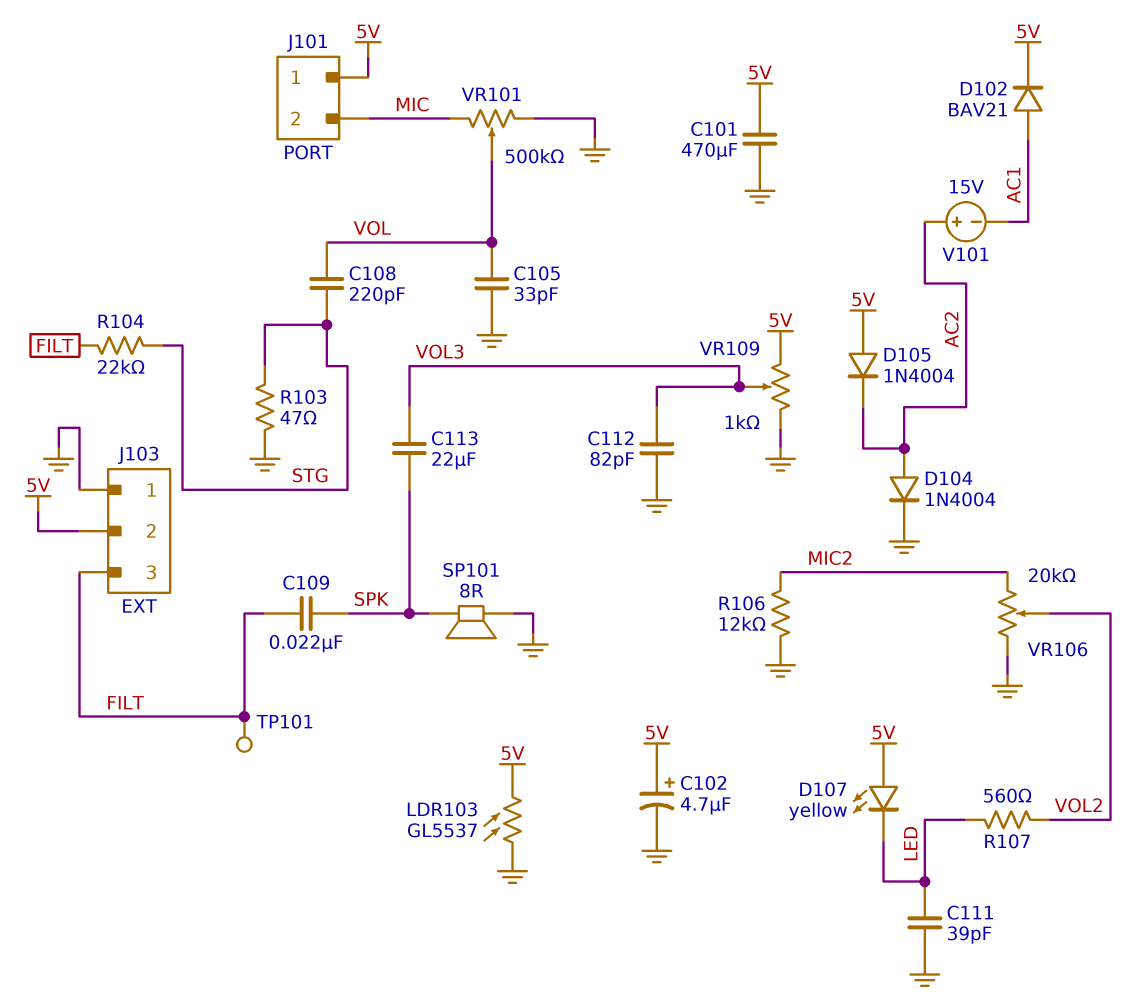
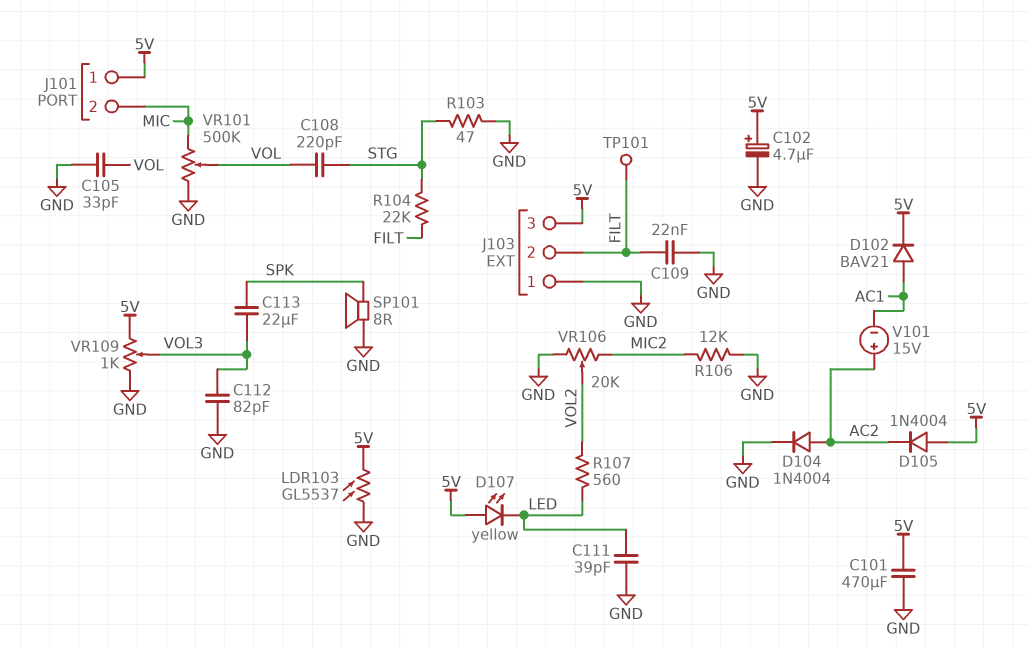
C109: 22nF (FILT, SPK) -> 22nF (FILT, GND)
J103 pin 2: 5V -> FILT
J103 pin 3: FILT -> 5V

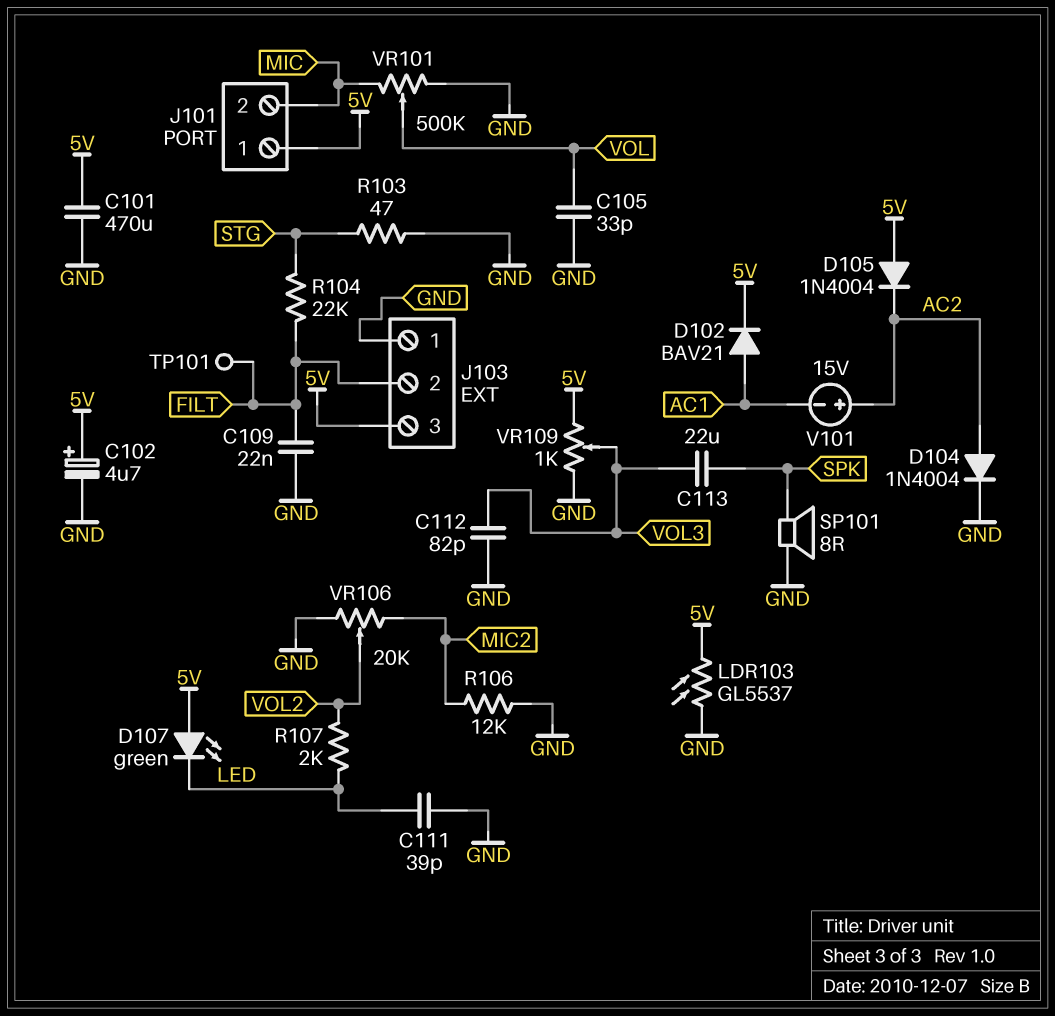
C108: 220pF (STG, VOL) -> none
D107: LED yellow (A 5V, K LED) -> LED green (A 5V, K LED)
R107: 560 (LED, VOL2) -> 2k (LED, VOL2)

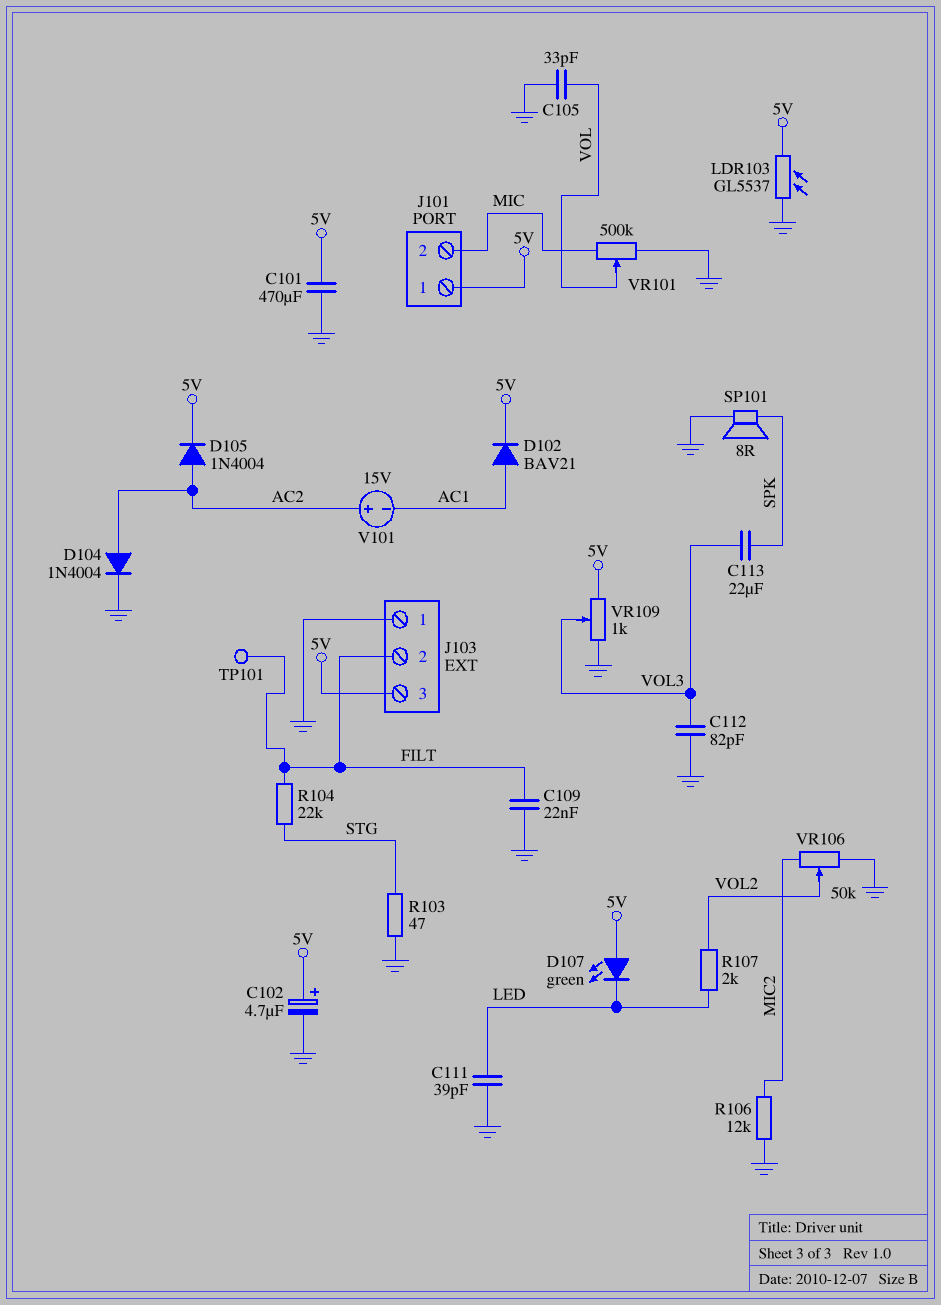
D105: diode 1N4004 (A 5V, K AC2) -> diode 1N4004 (A AC2, K 5V)
VR106: 20k (GND, MIC2, wiper VOL2) -> 50k (GND, MIC2, wiper VOL2)

